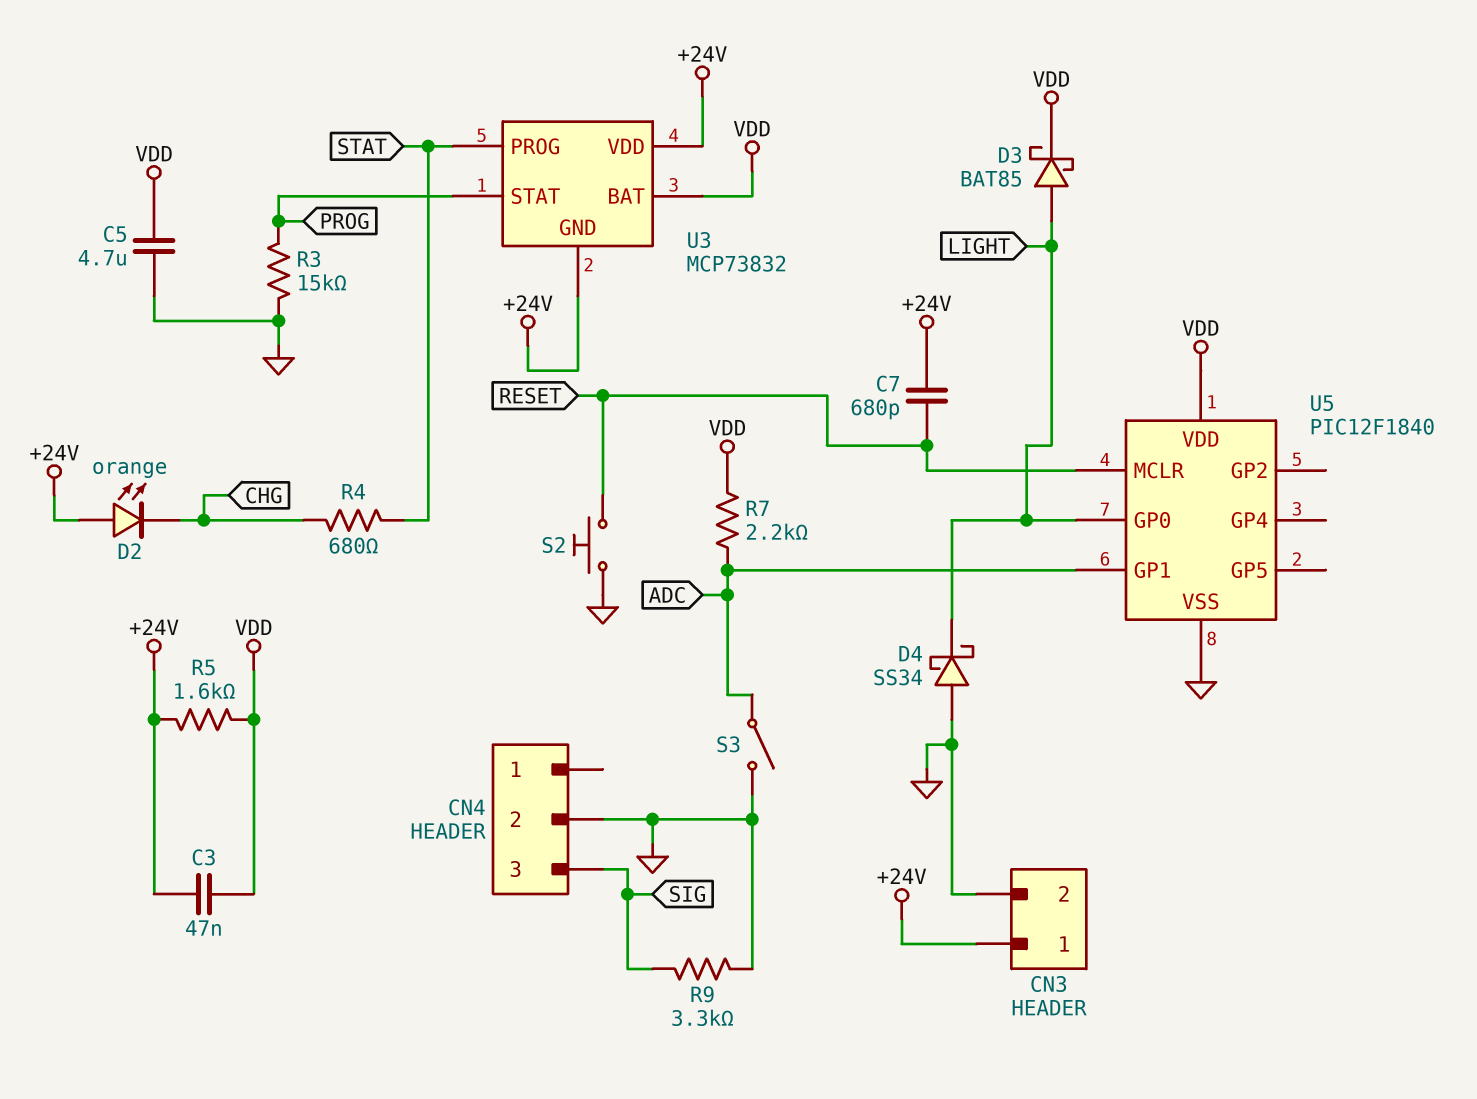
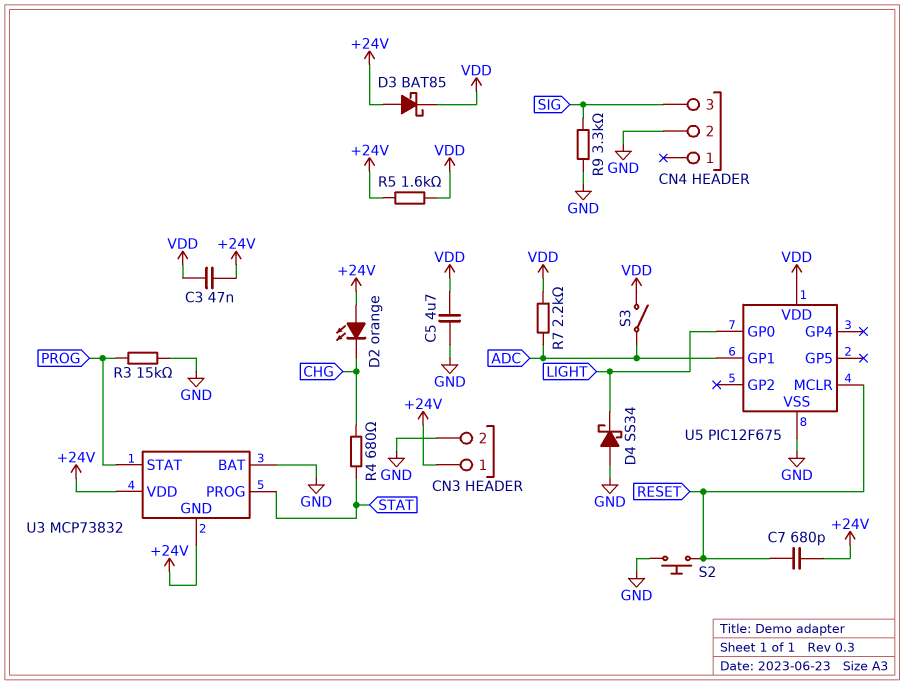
D3: schottky BAT85 (A LIGHT, K VDD) -> schottky BAT85 (A +24V, K VDD)
S3: switch (ADC, GND) -> switch (ADC, VDD)
U3 pin BAT: VDD -> GND
U5: PIC12F1840 -> PIC12F675

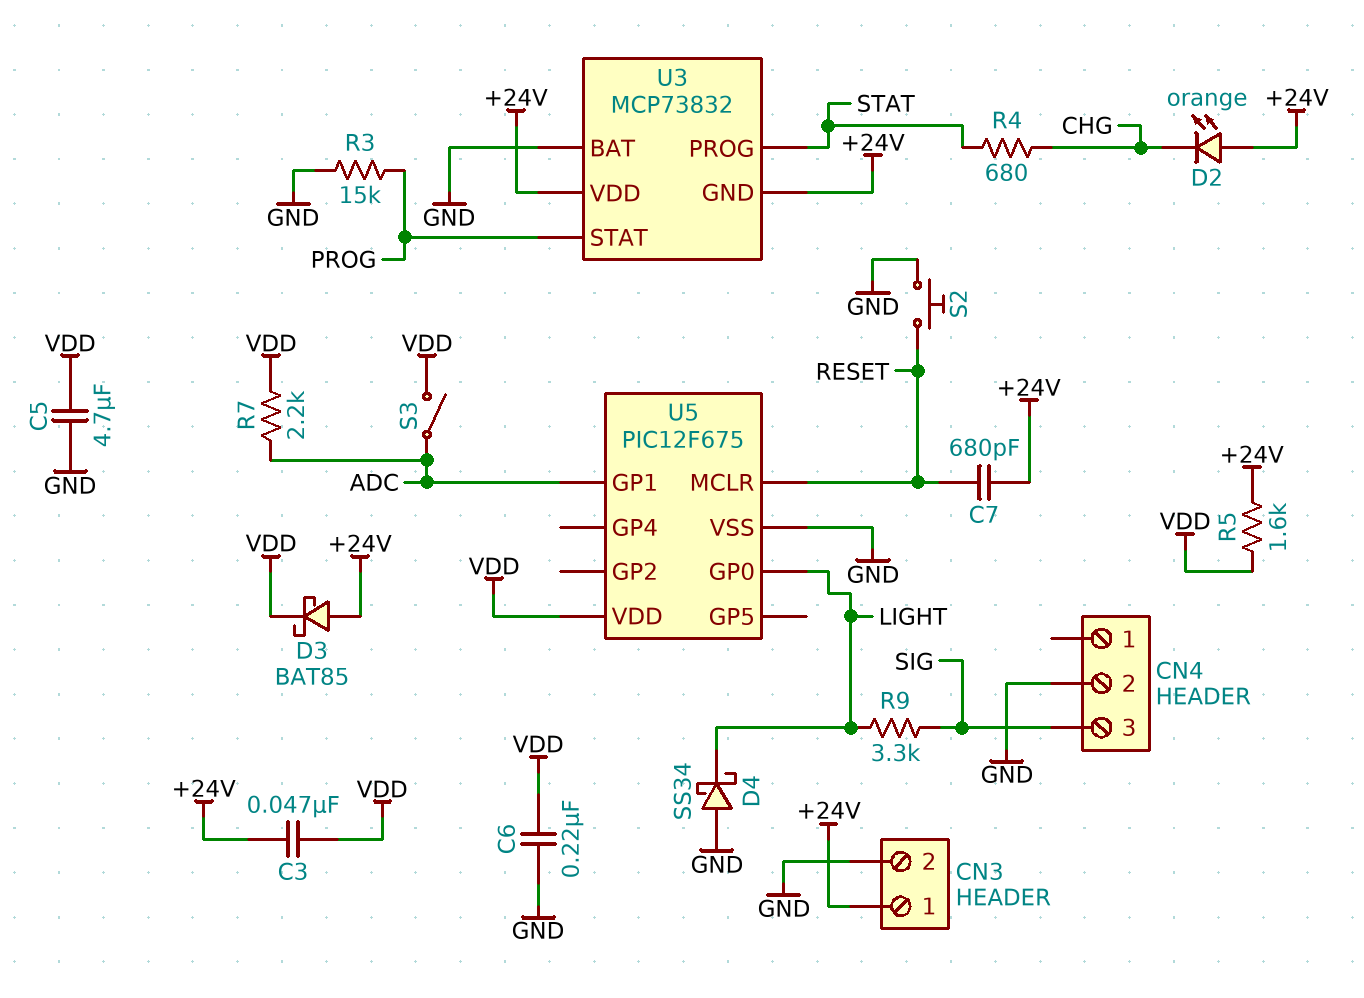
C6: none -> 220nF (GND, VDD)
R9: 3.3k (GND, SIG) -> 3.3k (LIGHT, SIG)

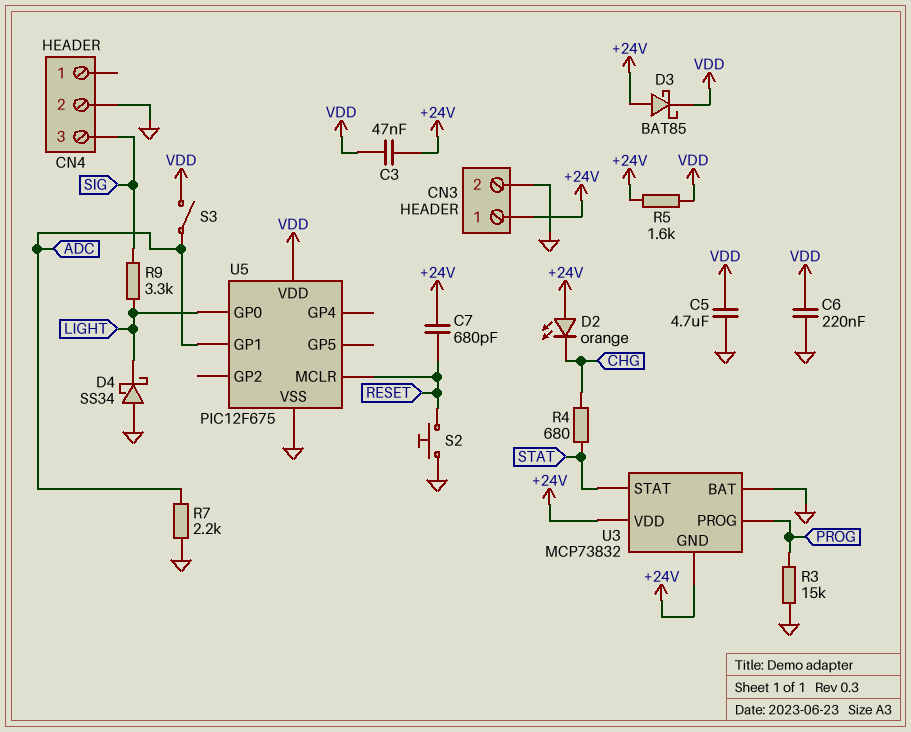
R7: 2.2k (ADC, VDD) -> 2.2k (ADC, GND)
U3 pin PROG: STAT -> PROG
U3 pin STAT: PROG -> STAT

